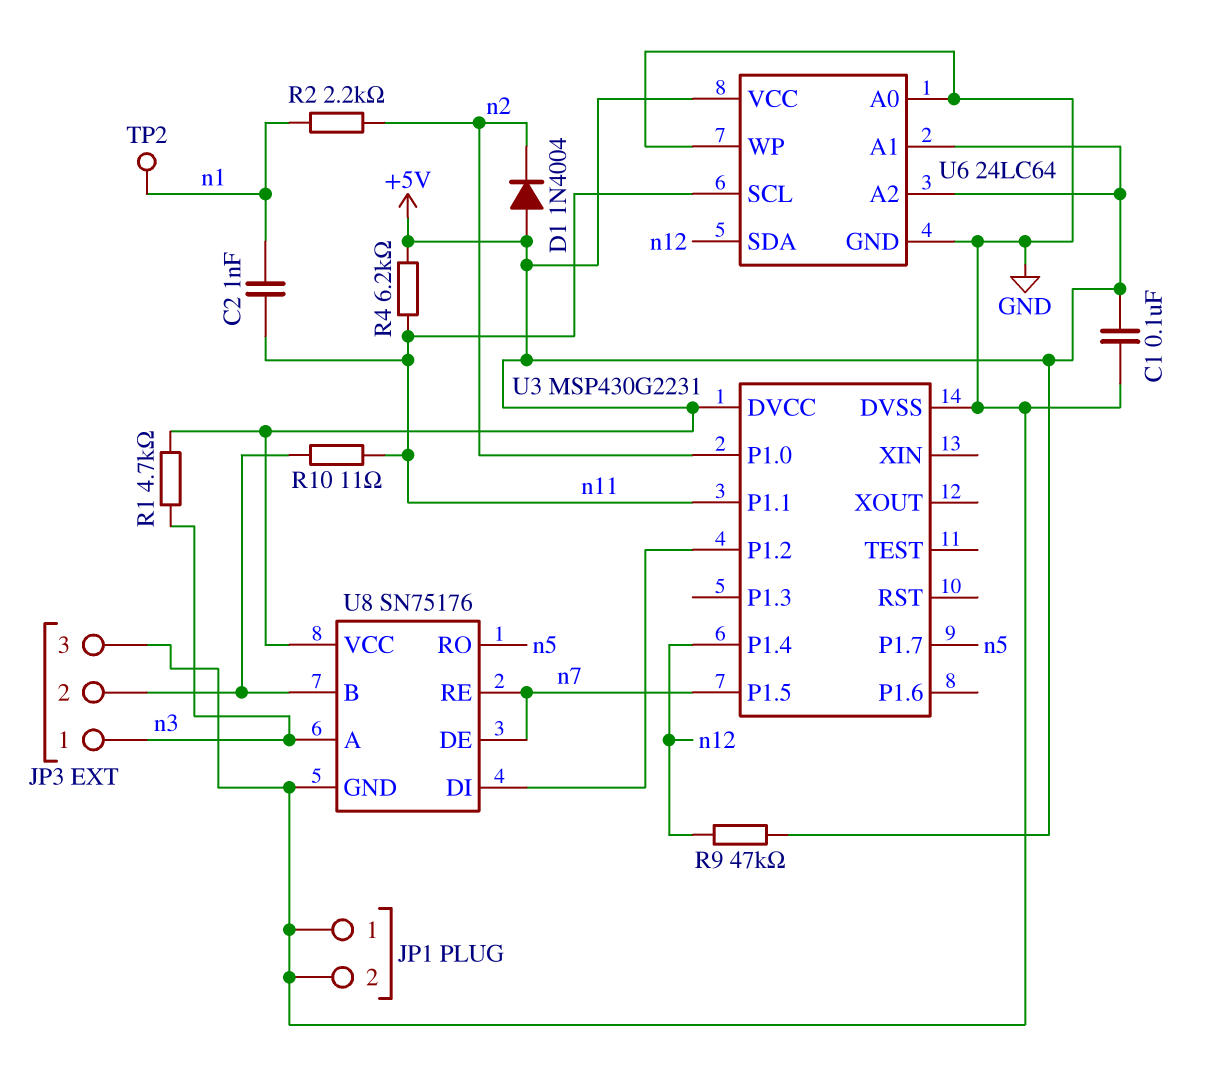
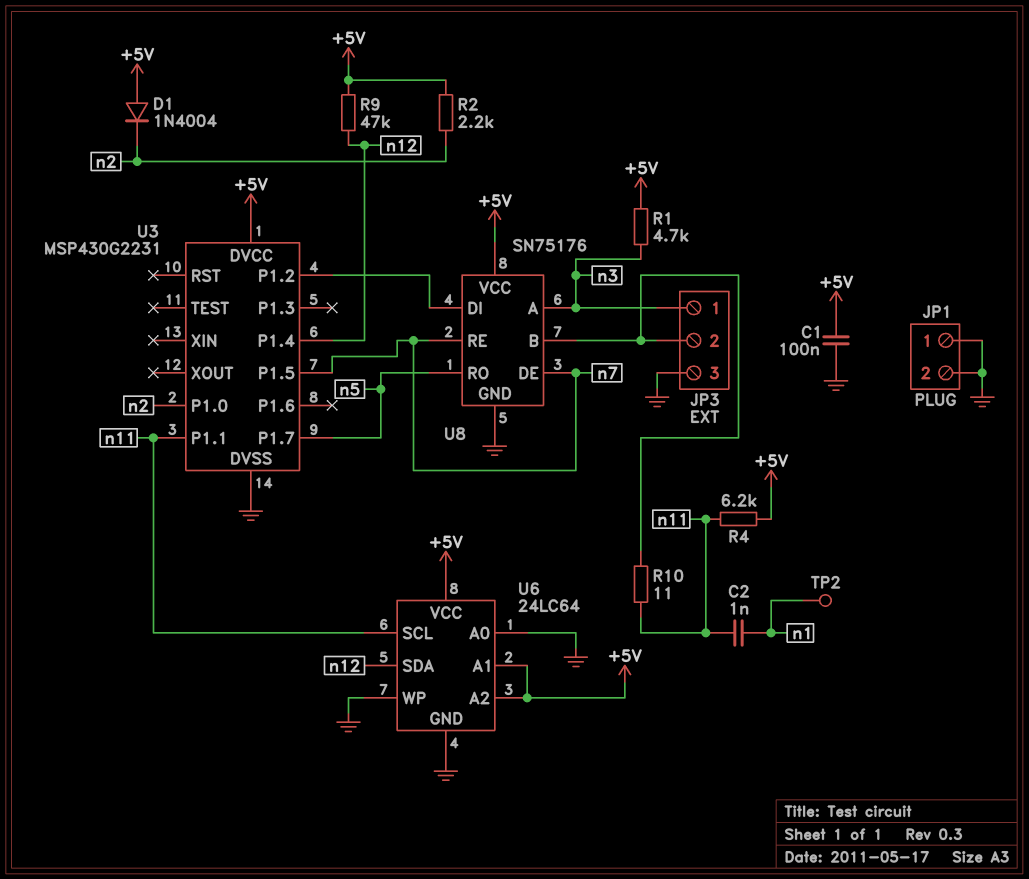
R2: 2.2k (n1, n2) -> 2.2k (+5V, n2)

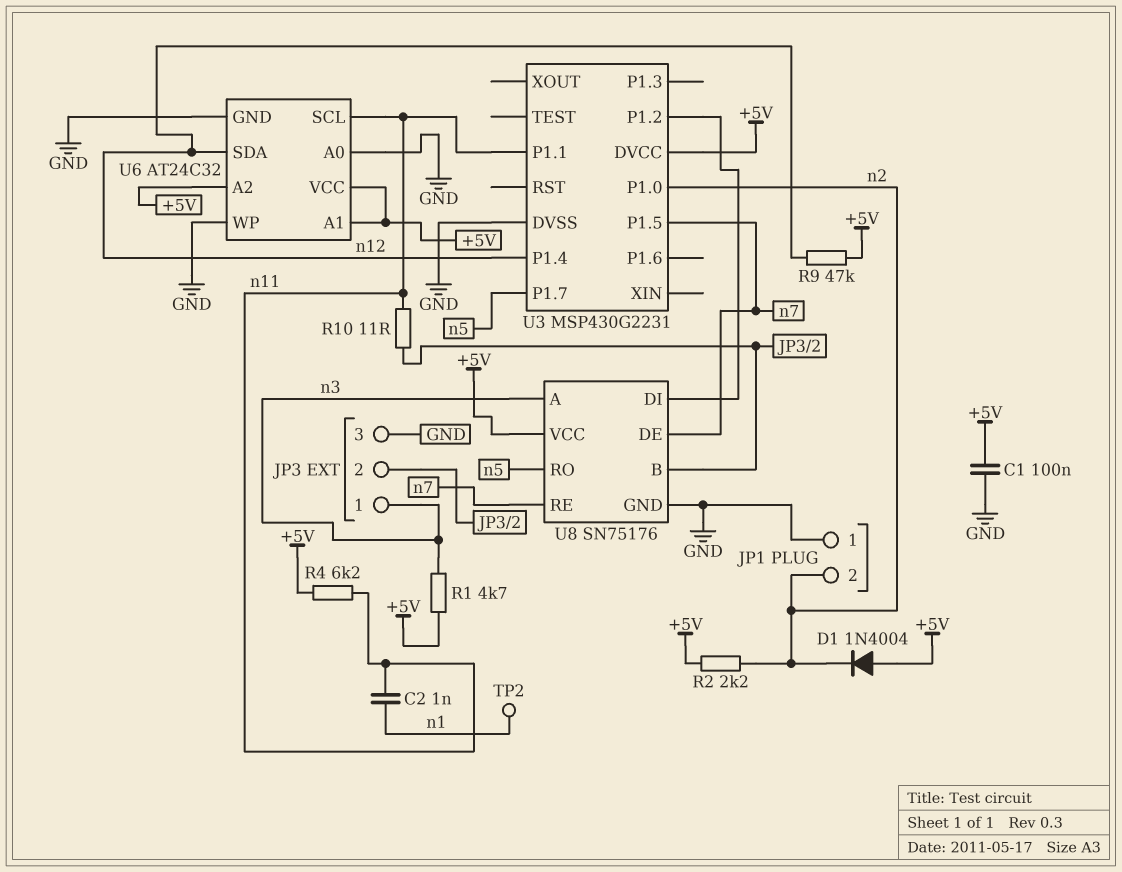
JP1 pin 2: GND -> n2
U6: 24LC64 -> AT24C32

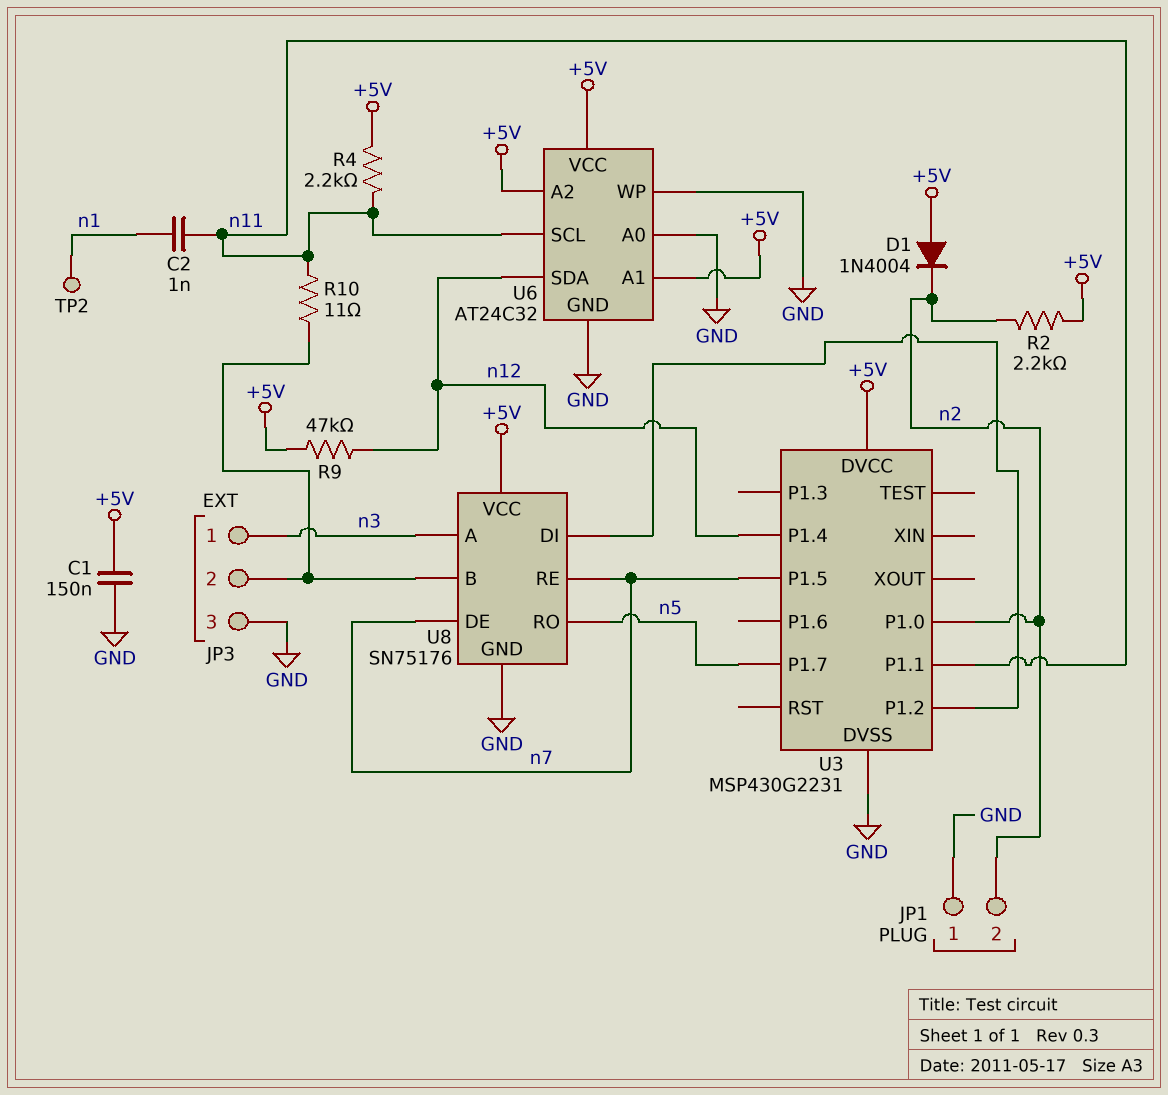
C1: 100nF (+5V, GND) -> 150nF (+5V, GND)
R1: 4.7k (+5V, n3) -> none
R4: 6.2k (+5V, n11) -> 2.2k (+5V, n11)

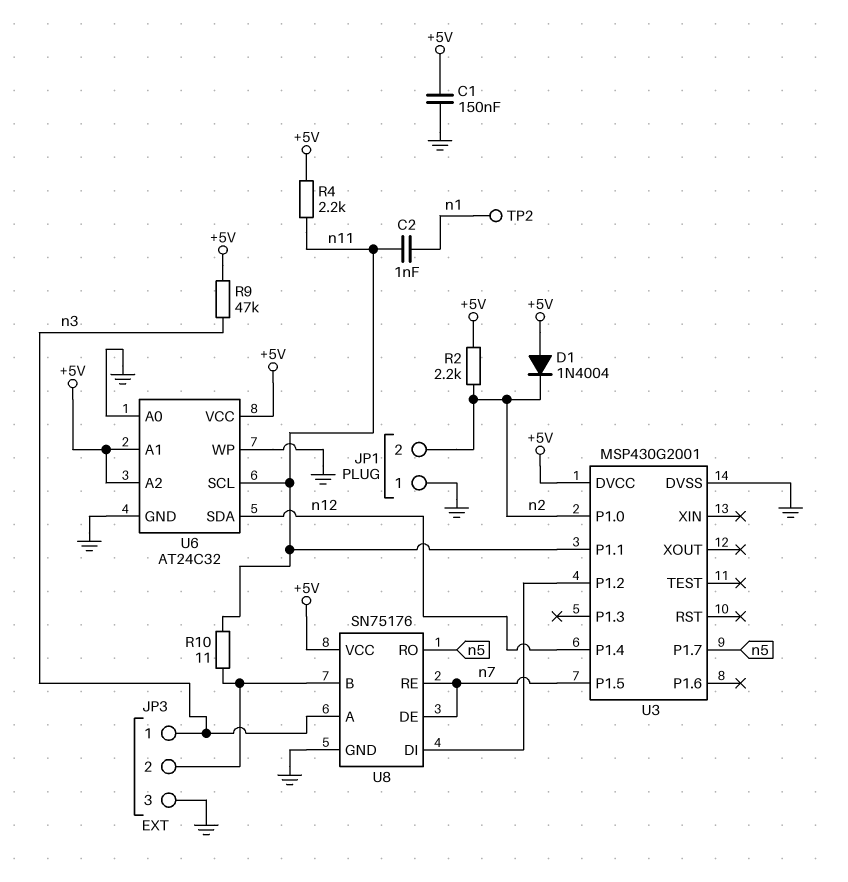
R9: 47k (+5V, n12) -> 47k (+5V, n3)
U3: MSP430G2231 -> MSP430G2001

